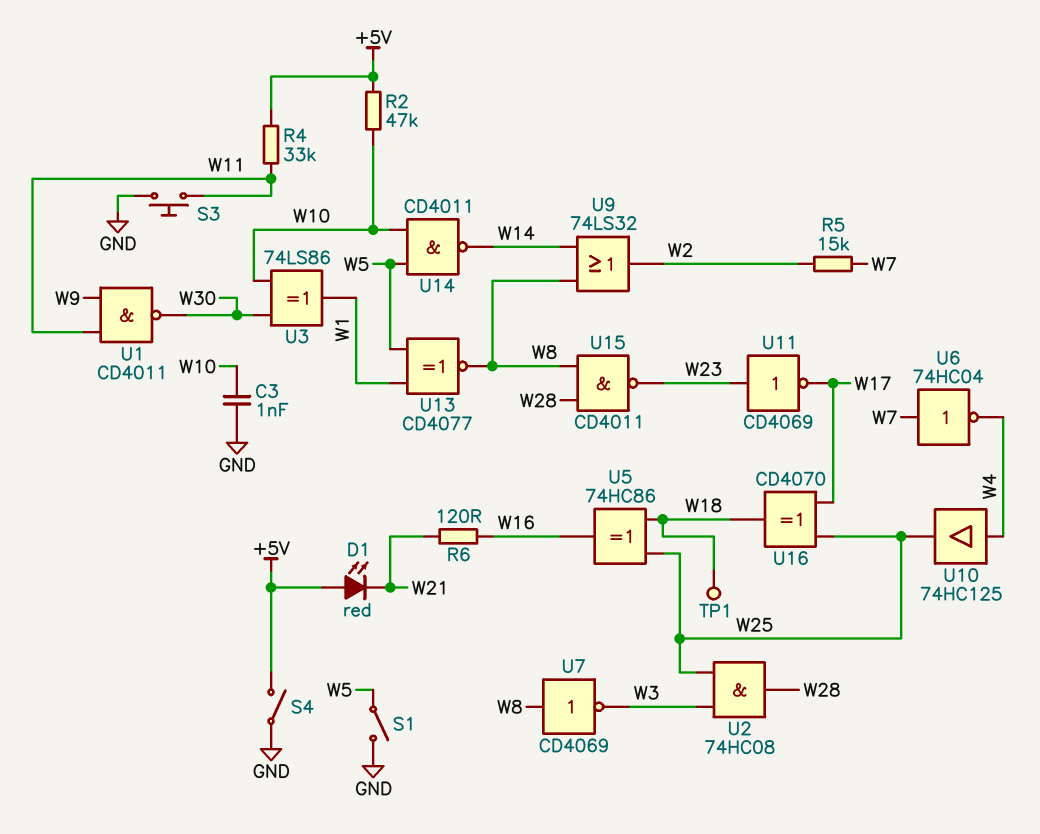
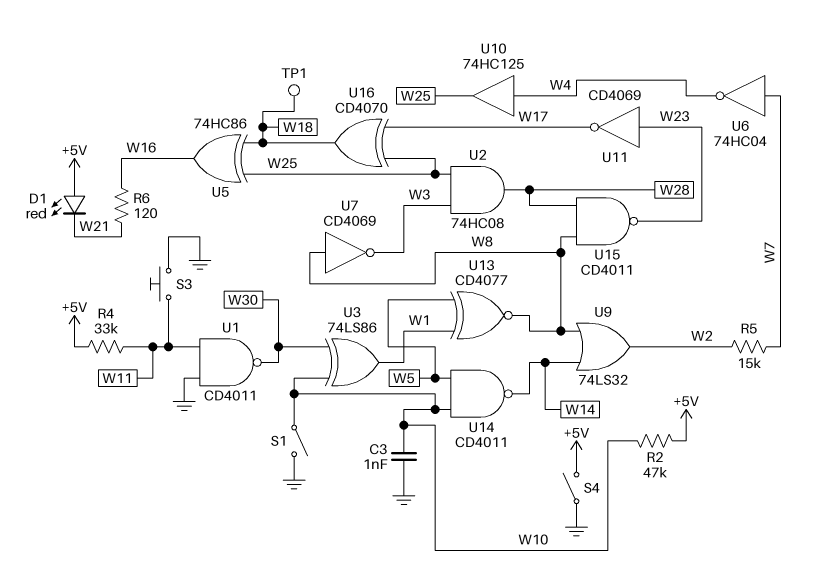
S1: switch (GND, W5) -> switch (GND, W10)
U1: NAND CD4011 (in W9, in W11, out W30) -> NAND CD4011 (in GND, in W11, out W30)

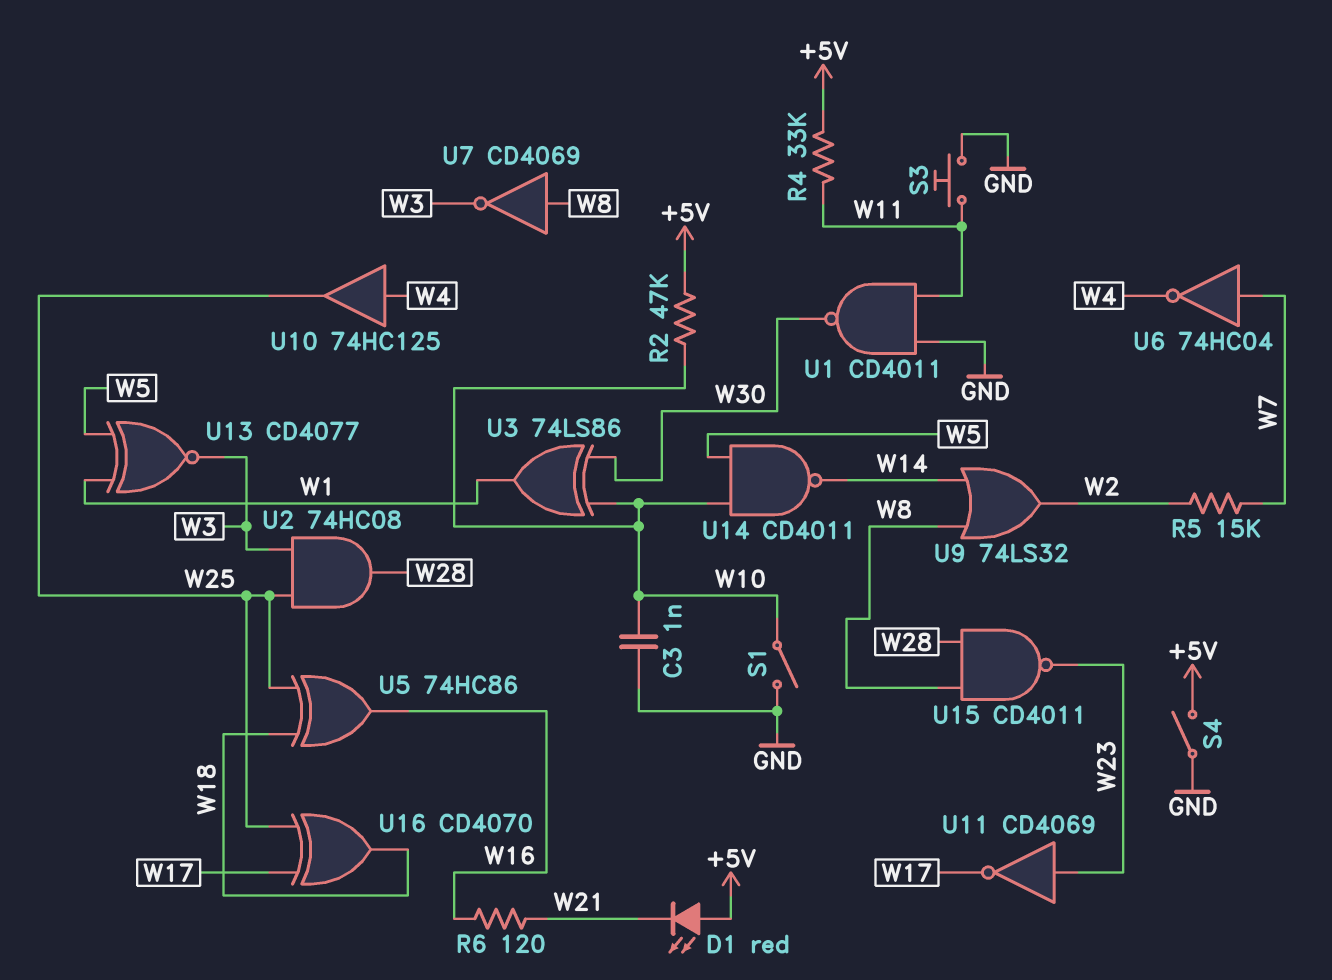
TP1: test point (W18) -> none
U13: XNOR CD4077 (in W1, in W5, out W8) -> XNOR CD4077 (in W1, in W5, out W3)

